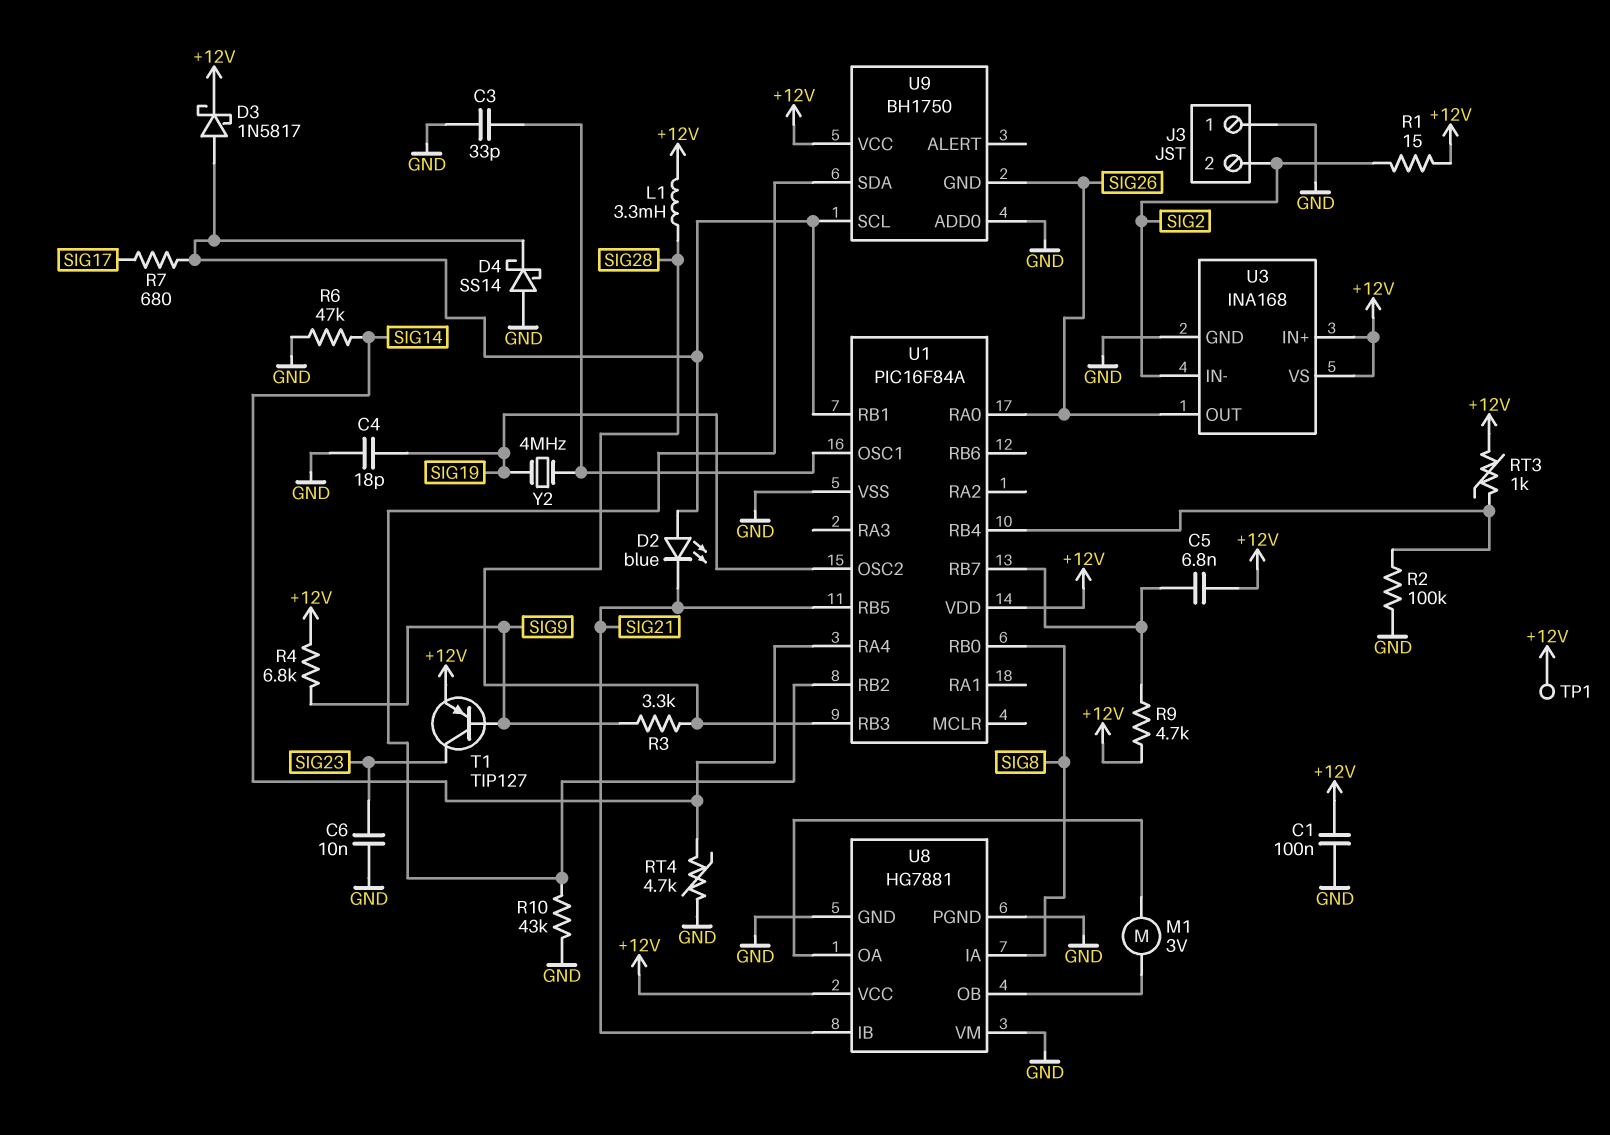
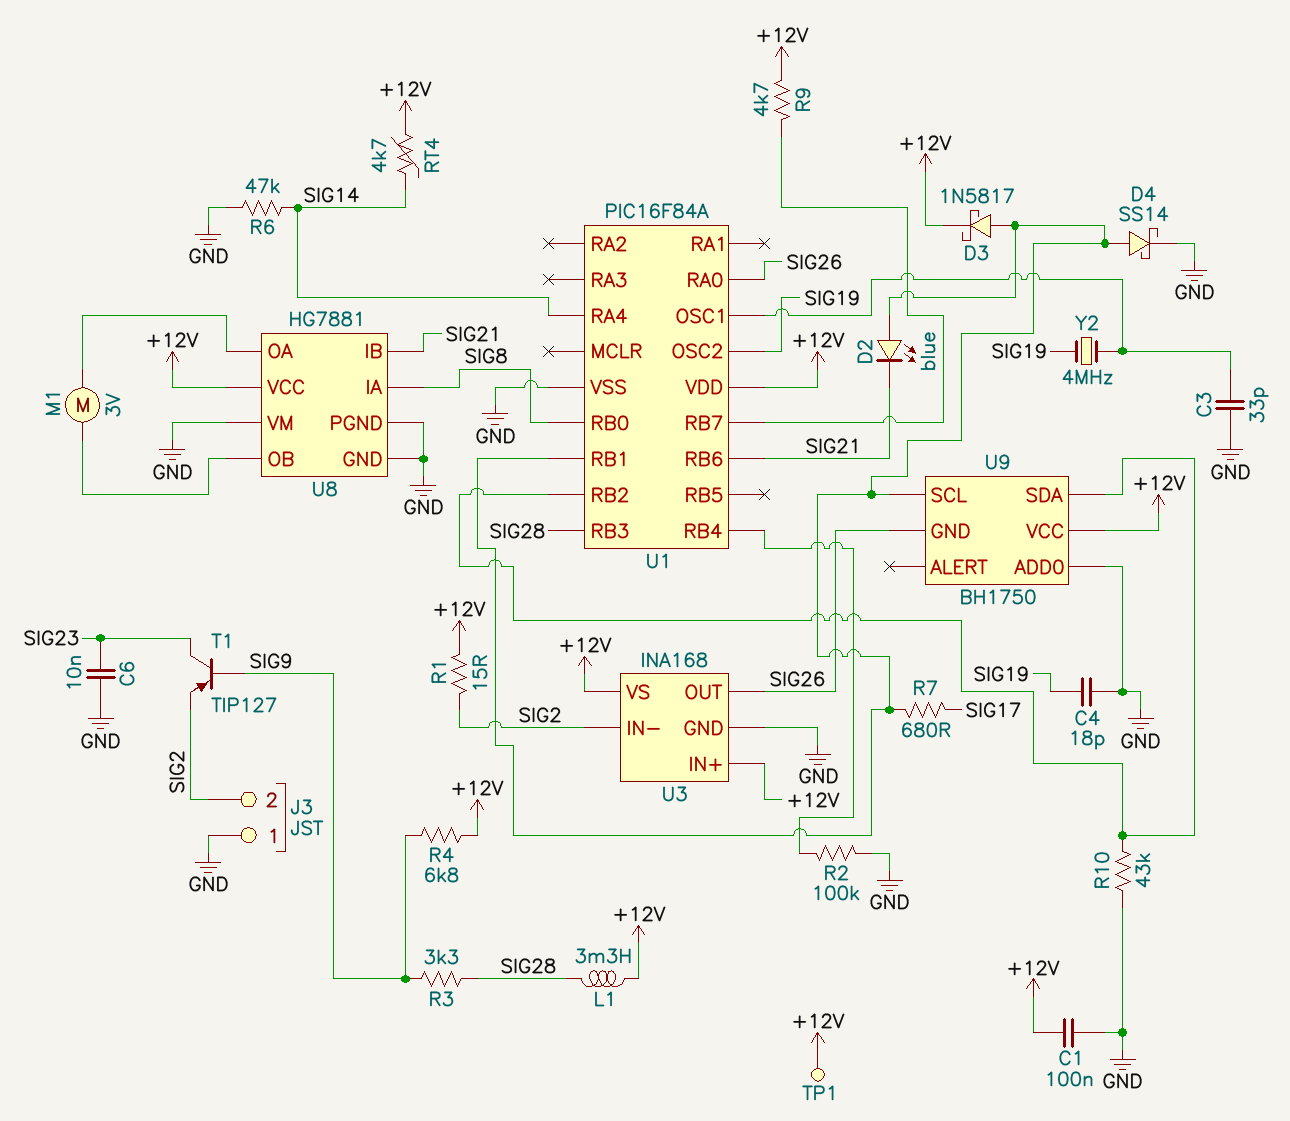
C5: 6.8nF (+12V, U1/RB7) -> none
D4: schottky SS14 (A GND, K U1/RB1) -> schottky SS14 (A U1/RB1, K GND)
RT3: 1k (+12V, U1/RB4) -> none
RT4: 4.7k (GND, SIG14) -> 4.7k (+12V, SIG14)
T1: PNP TIP127 (B SIG9, C SIG23, E +12V) -> PNP TIP127 (B SIG9, C SIG23, E SIG2)
U1 pin RB5: SIG21 -> none
U1 pin RB6: none -> SIG21

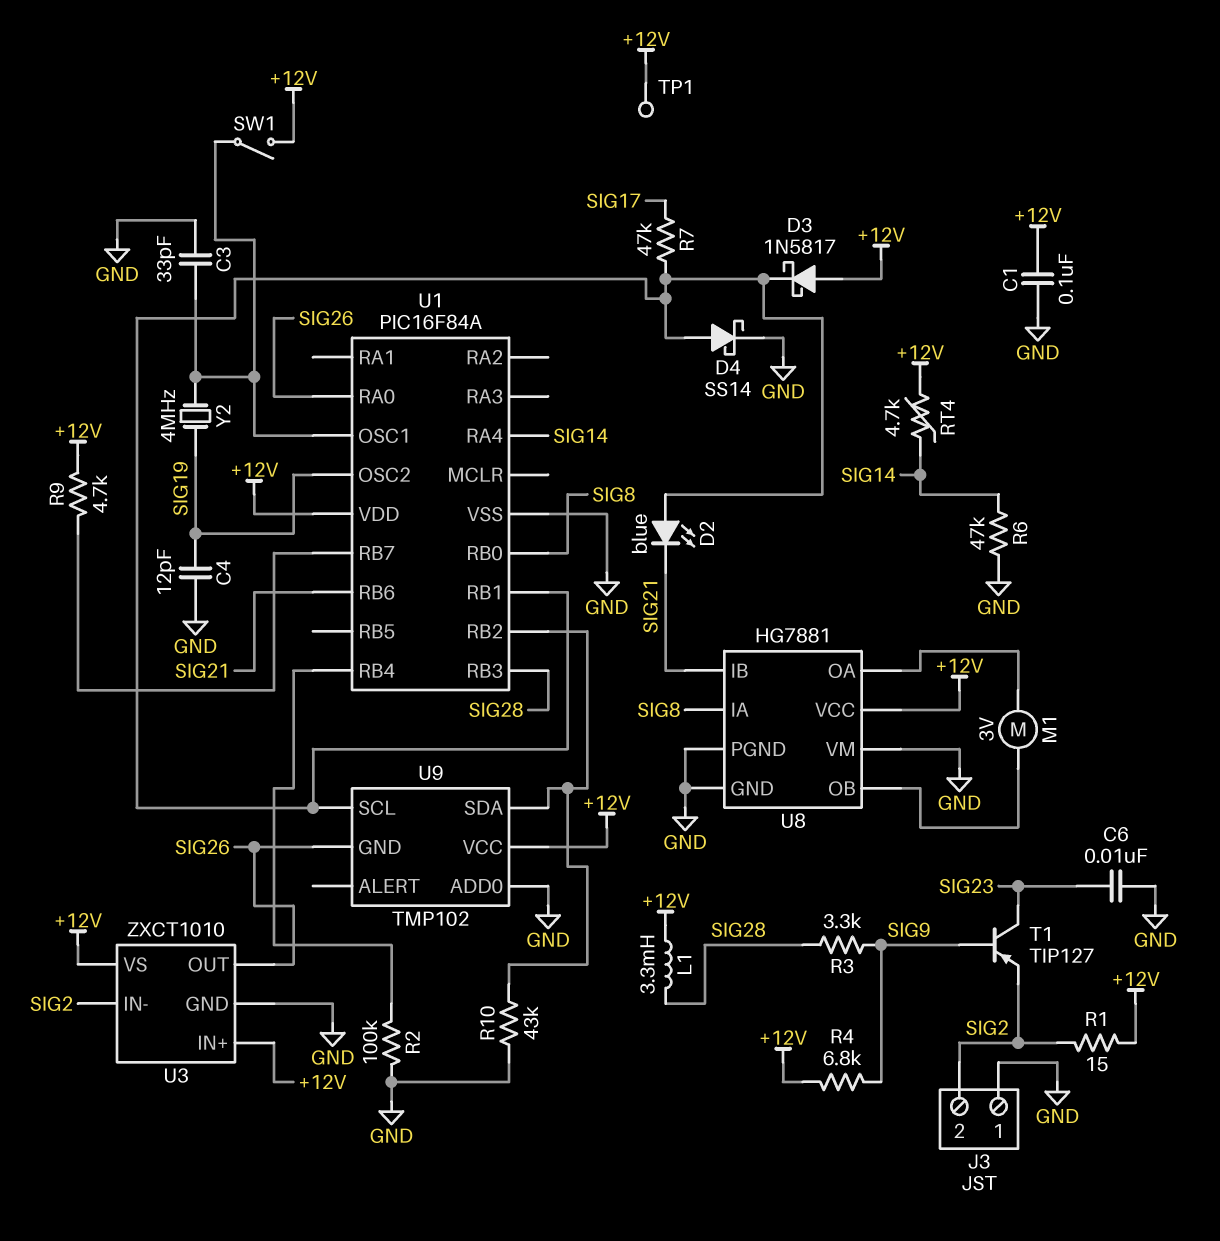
C4: 18pF (GND, SIG19) -> 12pF (GND, SIG19)
D3: schottky 1N5817 (A U1/RB1, K +12V) -> schottky 1N5817 (A +12V, K U1/RB1)
R7: 680 (SIG17, U1/RB1) -> 47k (SIG17, U1/RB1)
SW1: none -> switch (+12V, U1/OSC1)
U3: INA168 -> ZXCT1010
U9: BH1750 -> TMP102

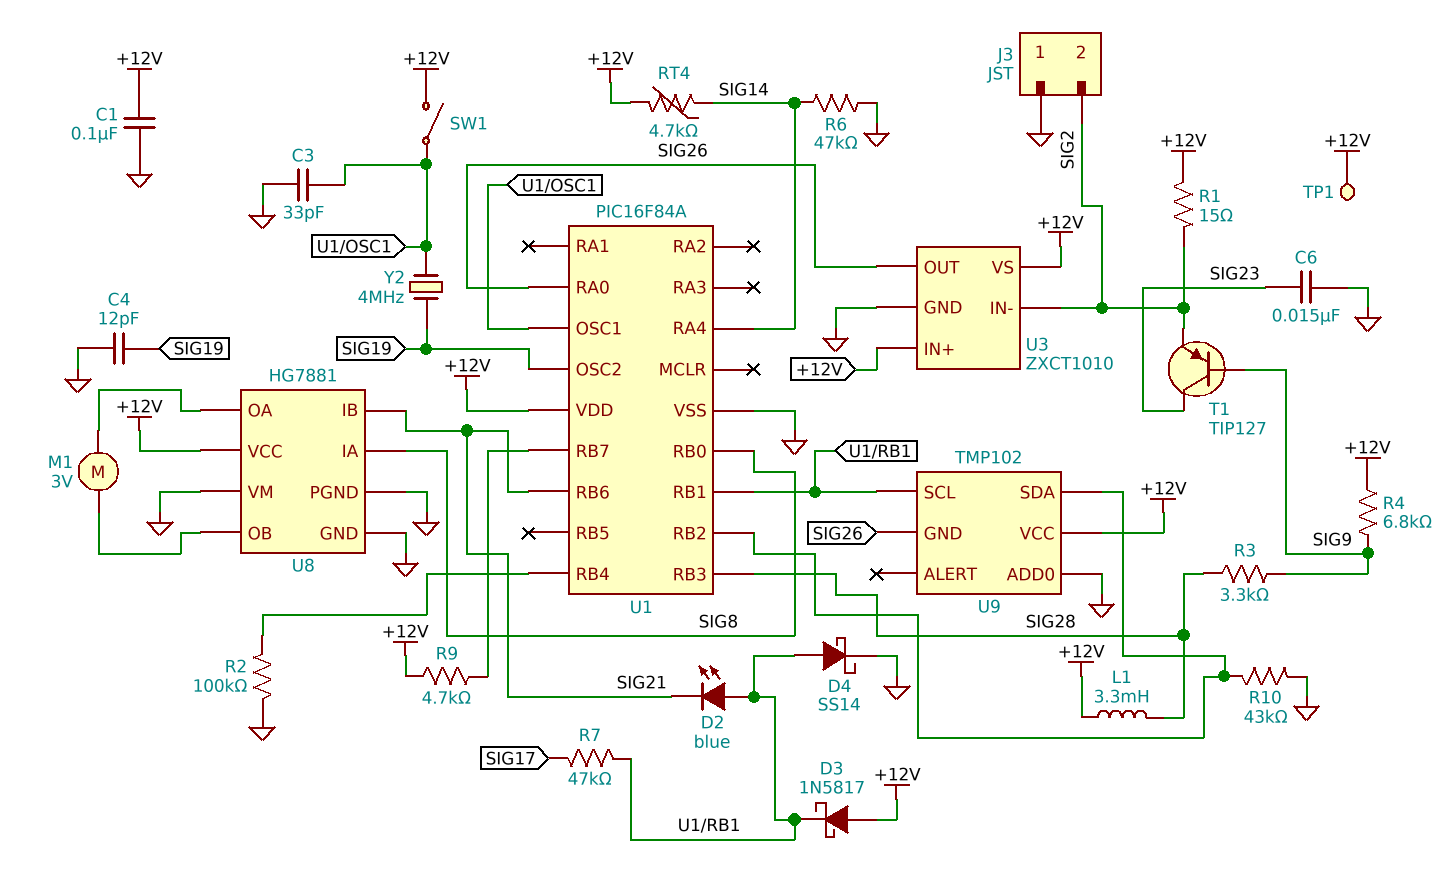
C6: 10nF (GND, SIG23) -> 15nF (GND, SIG23)

